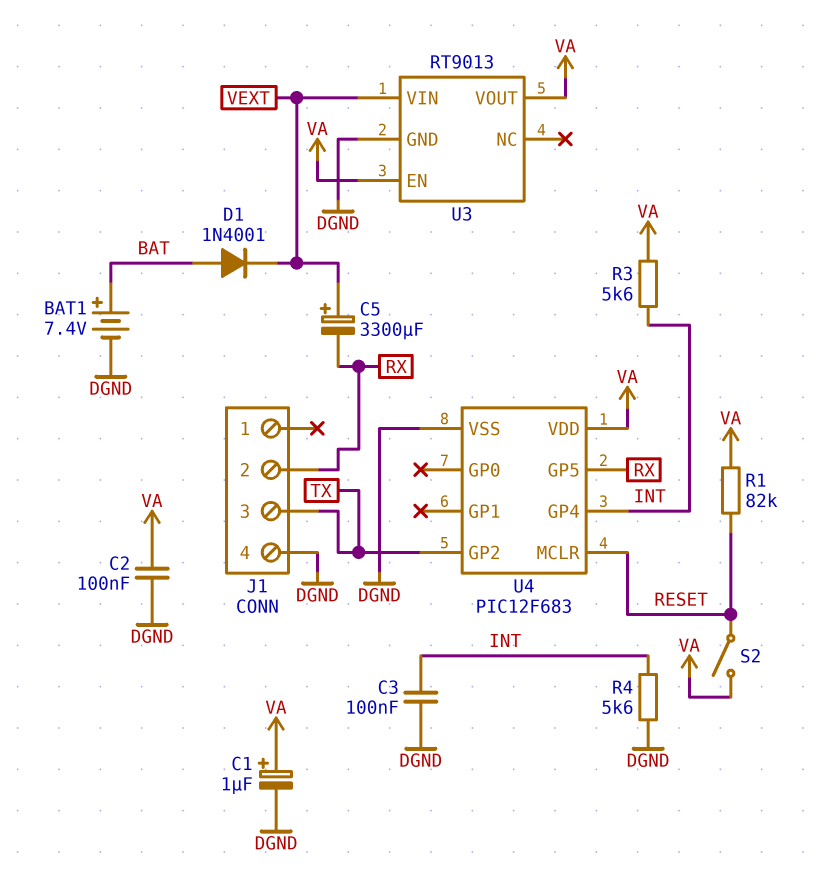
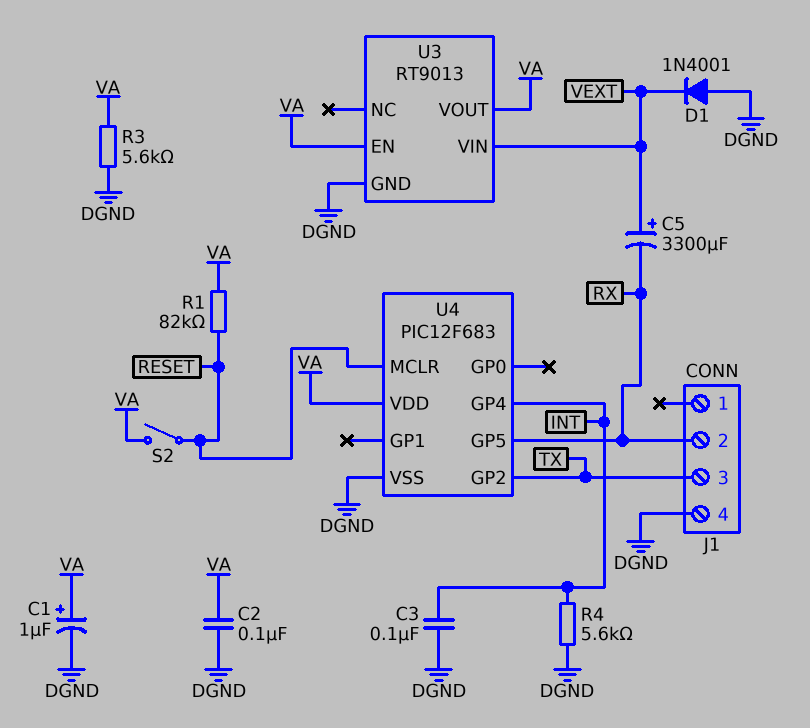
BAT1: 7.4V (plus BAT, minus DGND) -> none
D1: diode 1N4001 (A BAT, K VEXT) -> diode 1N4001 (A DGND, K VEXT)
R3: 5.6k (INT, VA) -> 5.6k (DGND, VA)

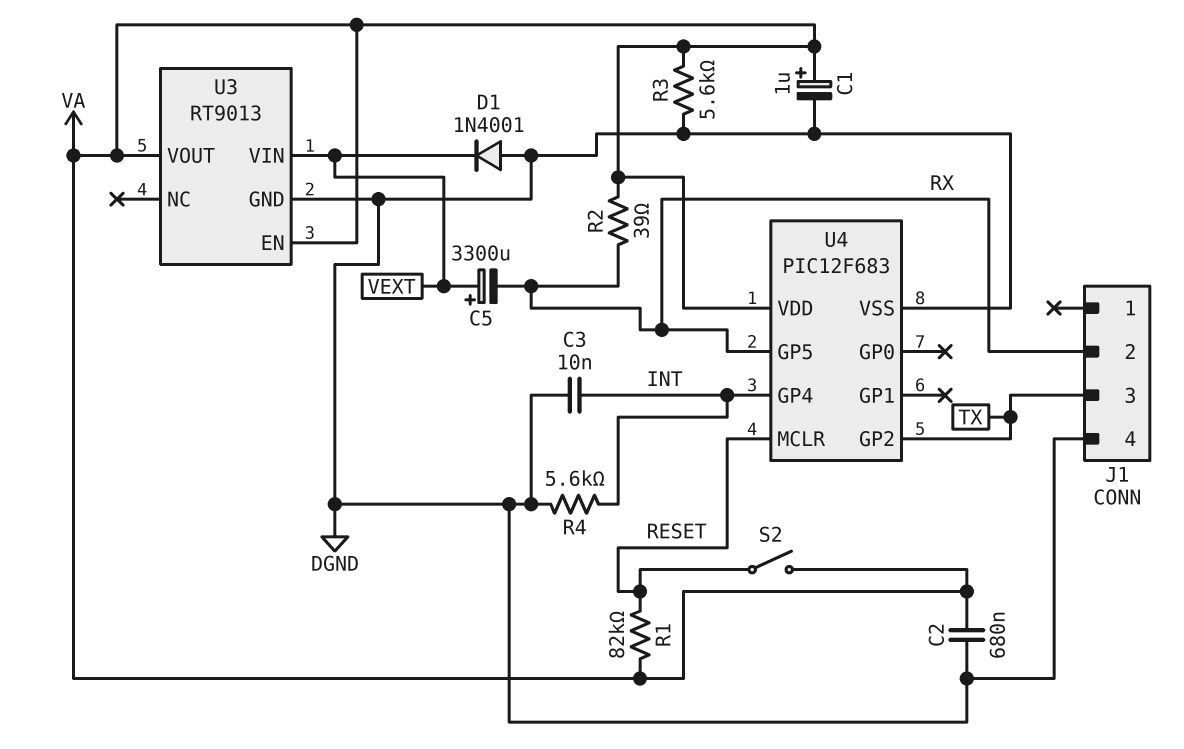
C2: 100nF (DGND, VA) -> 680nF (DGND, VA)
C3: 100nF (DGND, INT) -> 10nF (DGND, INT)
R2: none -> 39 (RX, VA)

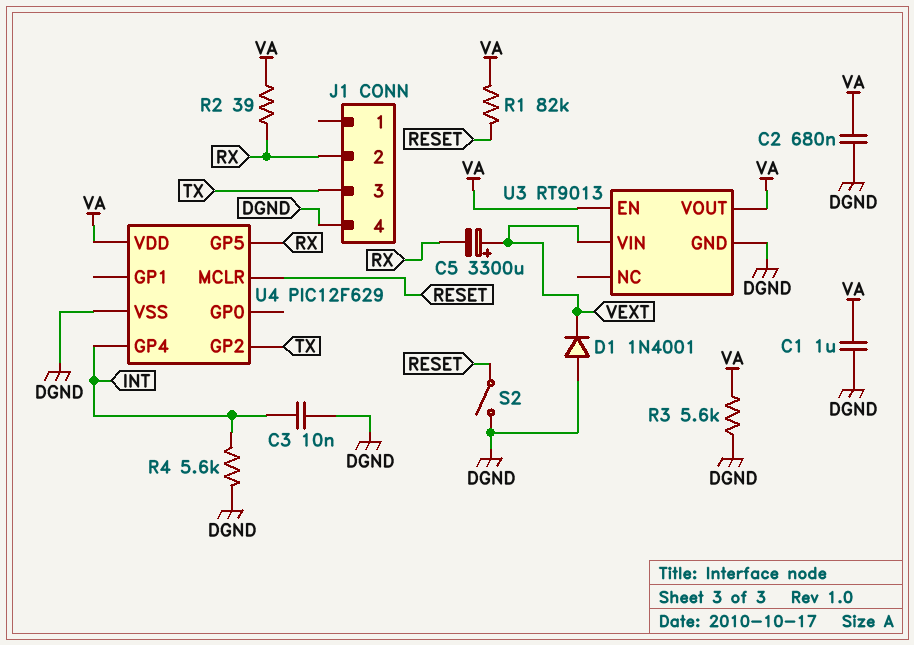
C1: 1uF (plus VA, minus DGND) -> 1uF (DGND, VA)
S2: switch (RESET, VA) -> switch (DGND, RESET)
U4: PIC12F683 -> PIC12F629

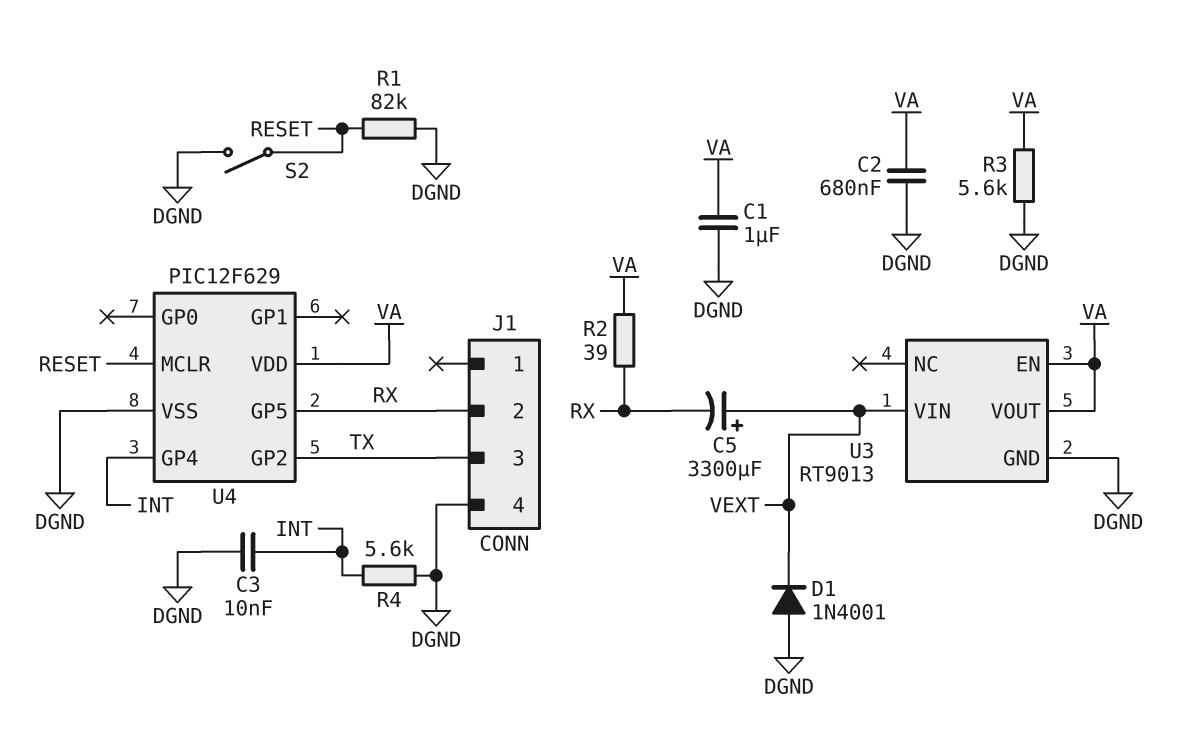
R1: 82k (RESET, VA) -> 82k (DGND, RESET)

